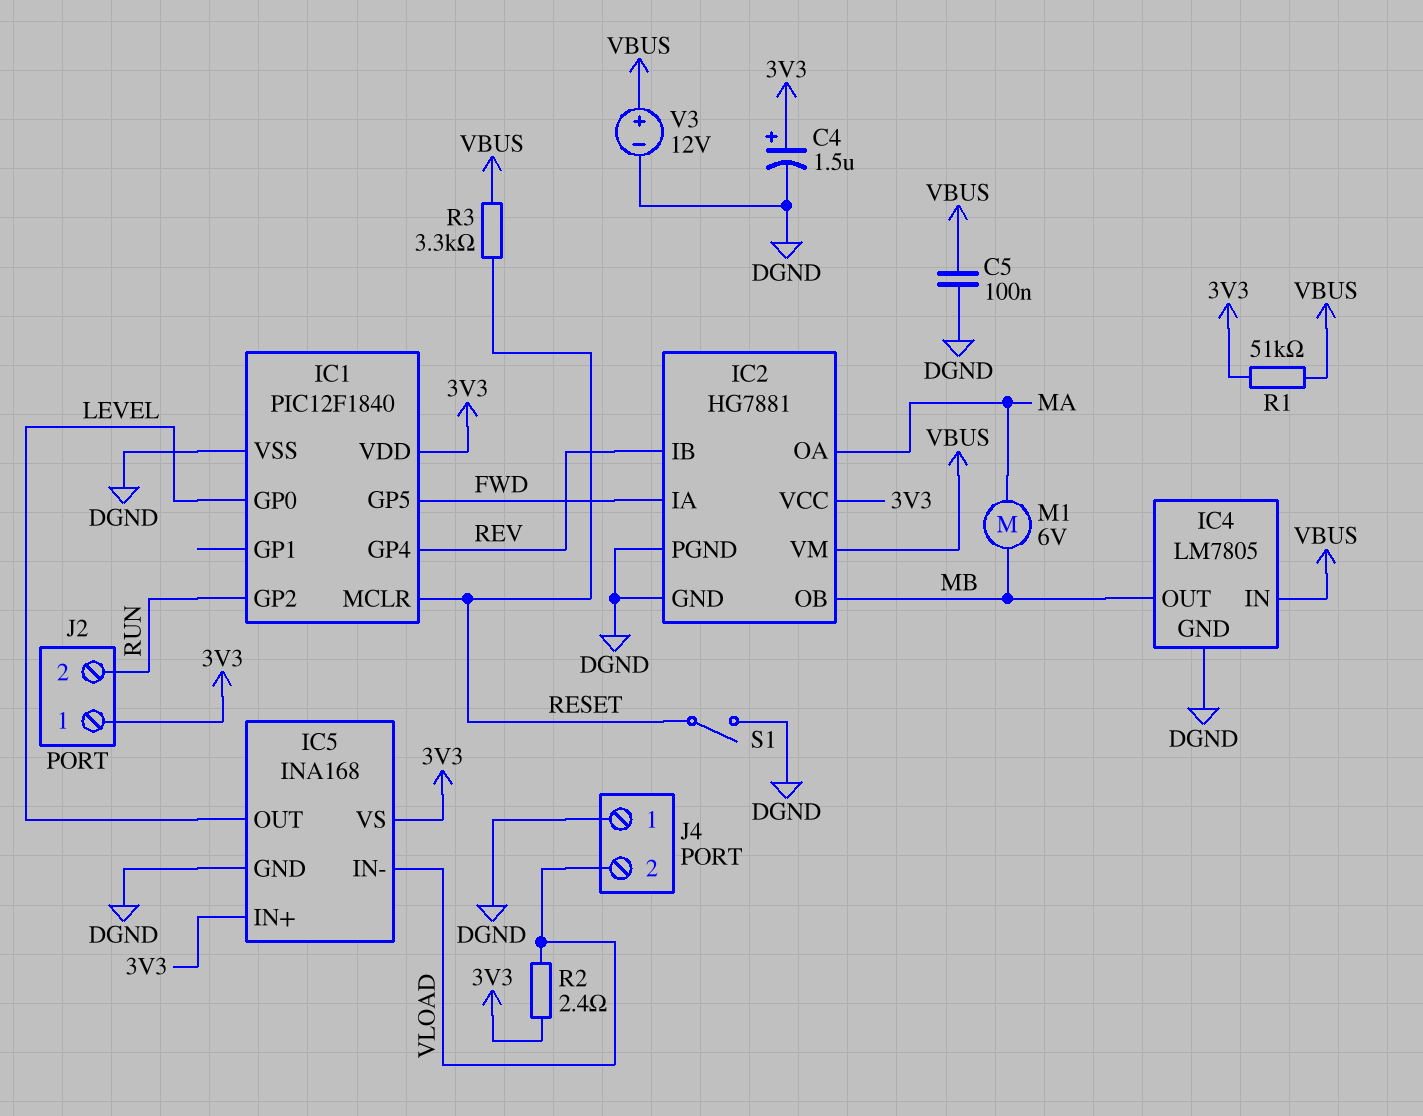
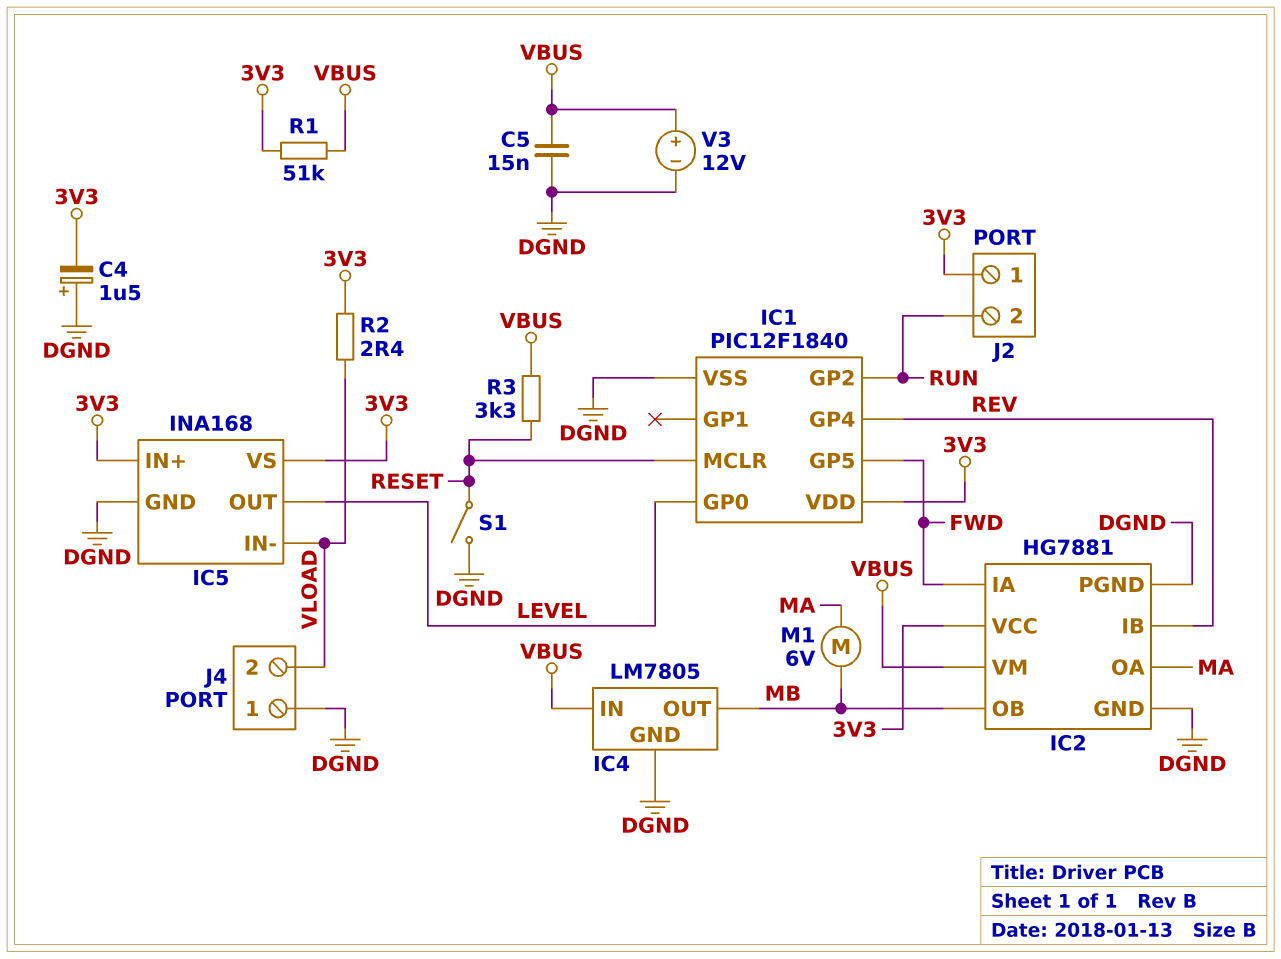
C4: 1.5uF (plus 3V3, minus DGND) -> 1.5uF (plus DGND, minus 3V3)
C5: 100nF (DGND, VBUS) -> 15nF (DGND, VBUS)

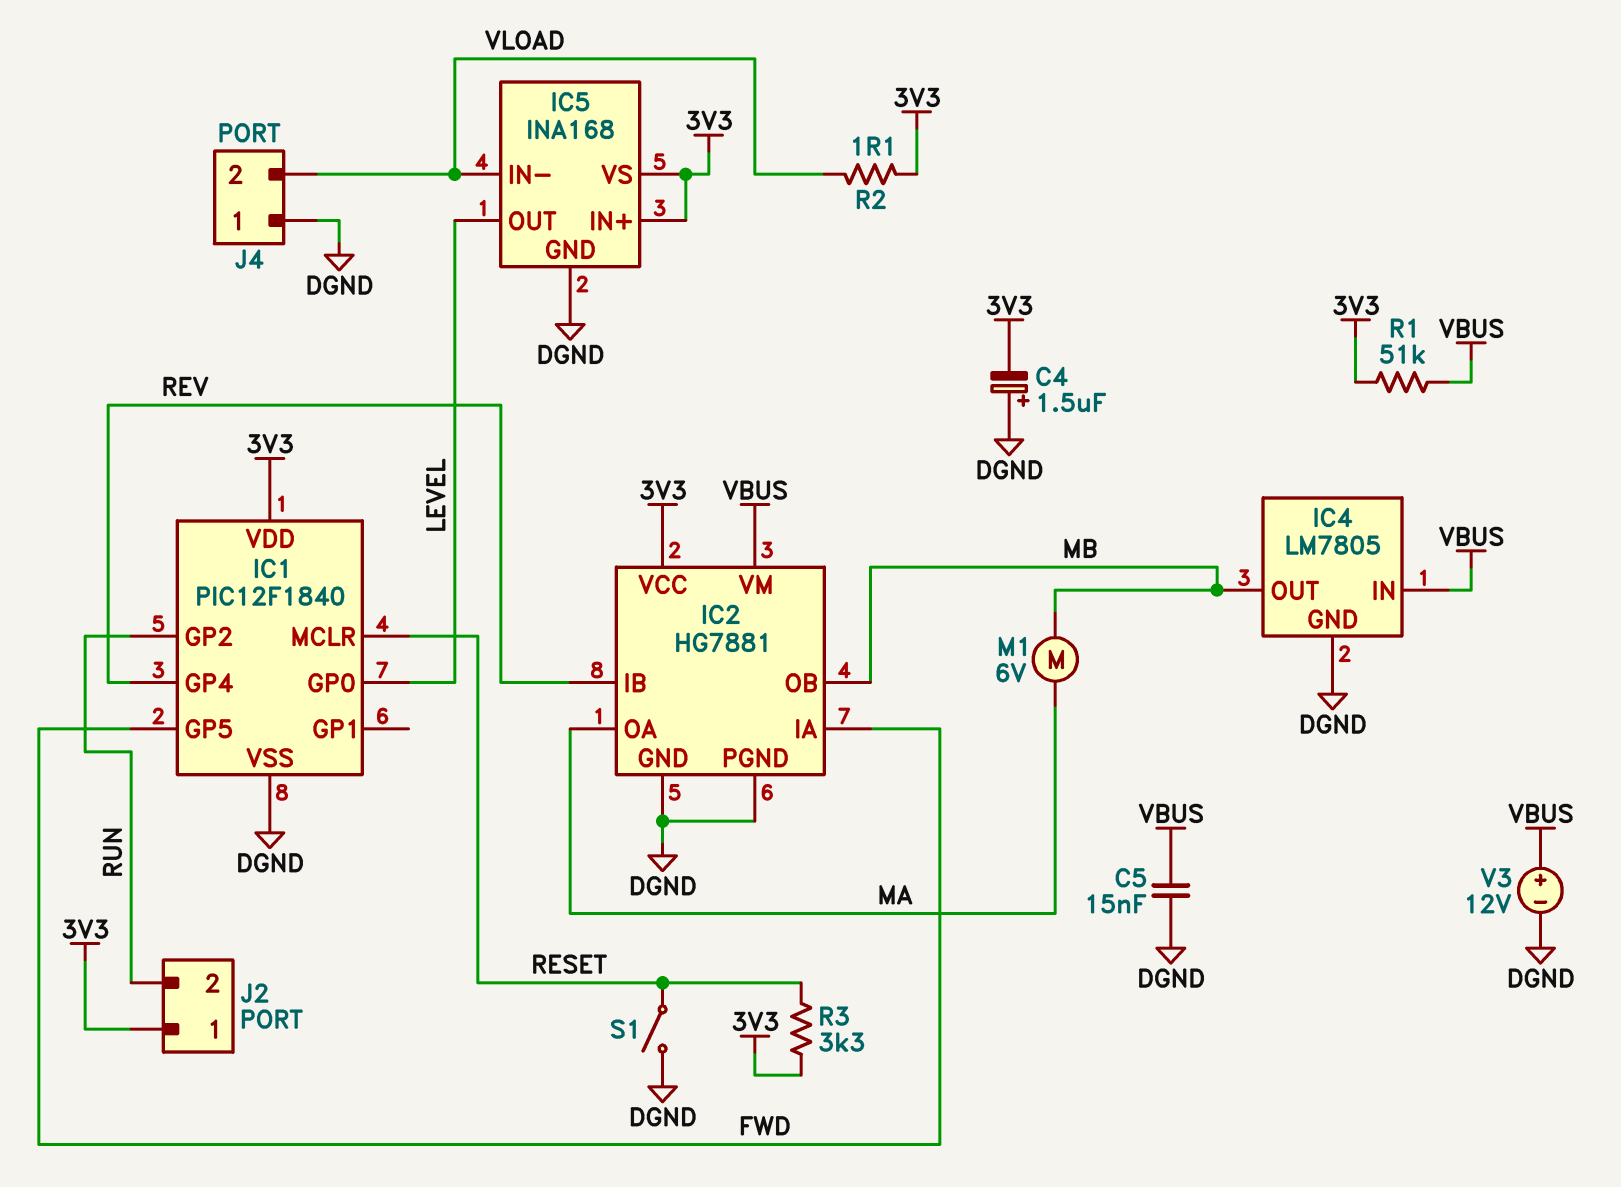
R2: 2.4 (3V3, VLOAD) -> 1.1 (3V3, VLOAD)
R3: 3.3k (RESET, VBUS) -> 3.3k (3V3, RESET)

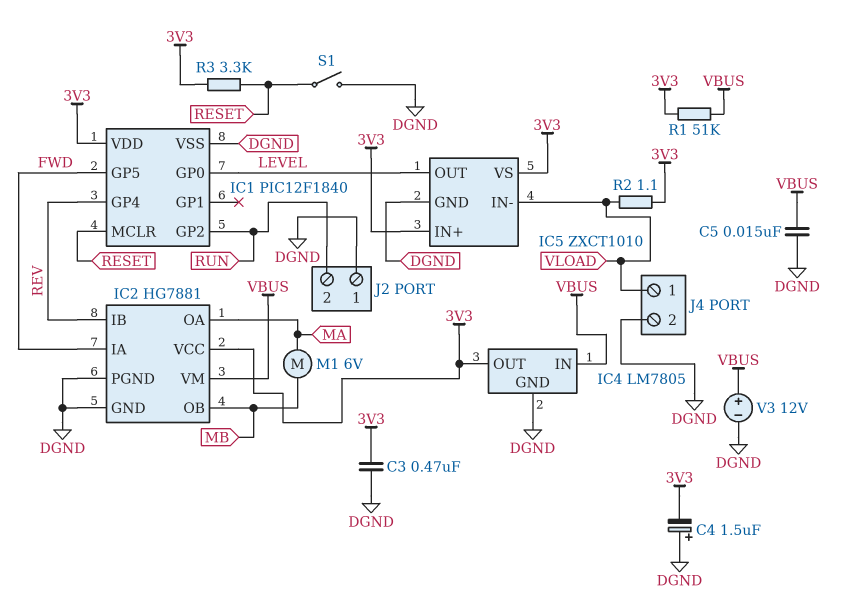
C3: none -> 470nF (3V3, DGND)
IC4 pin OUT: MB -> 3V3
IC5: INA168 -> ZXCT1010
J2 pin 1: 3V3 -> DGND
J4 pin 1: DGND -> VLOAD
J4 pin 2: VLOAD -> DGND

